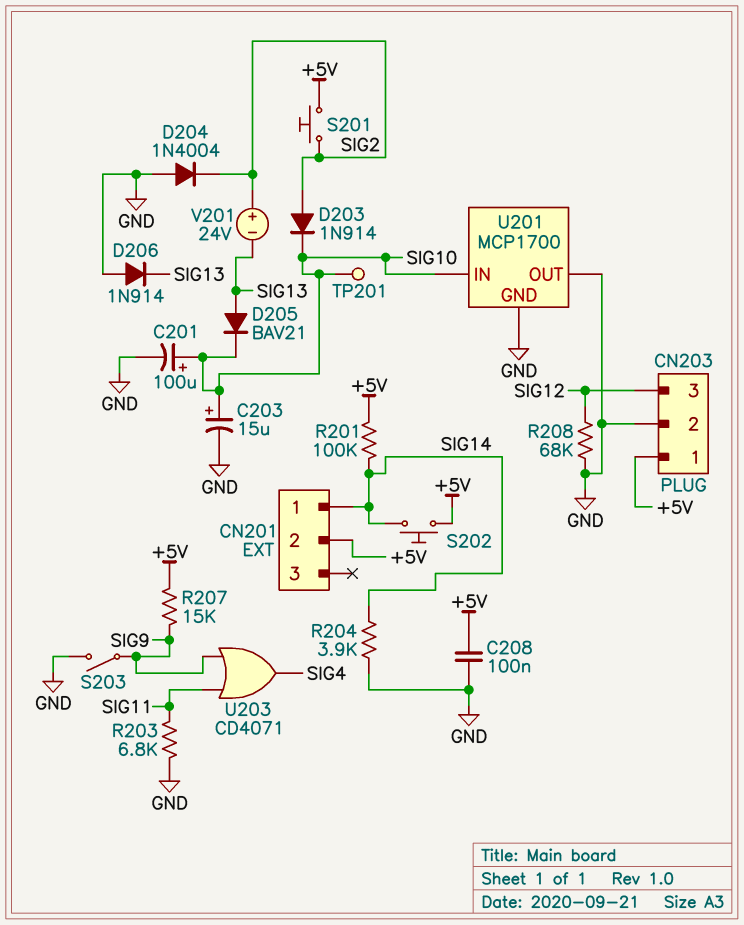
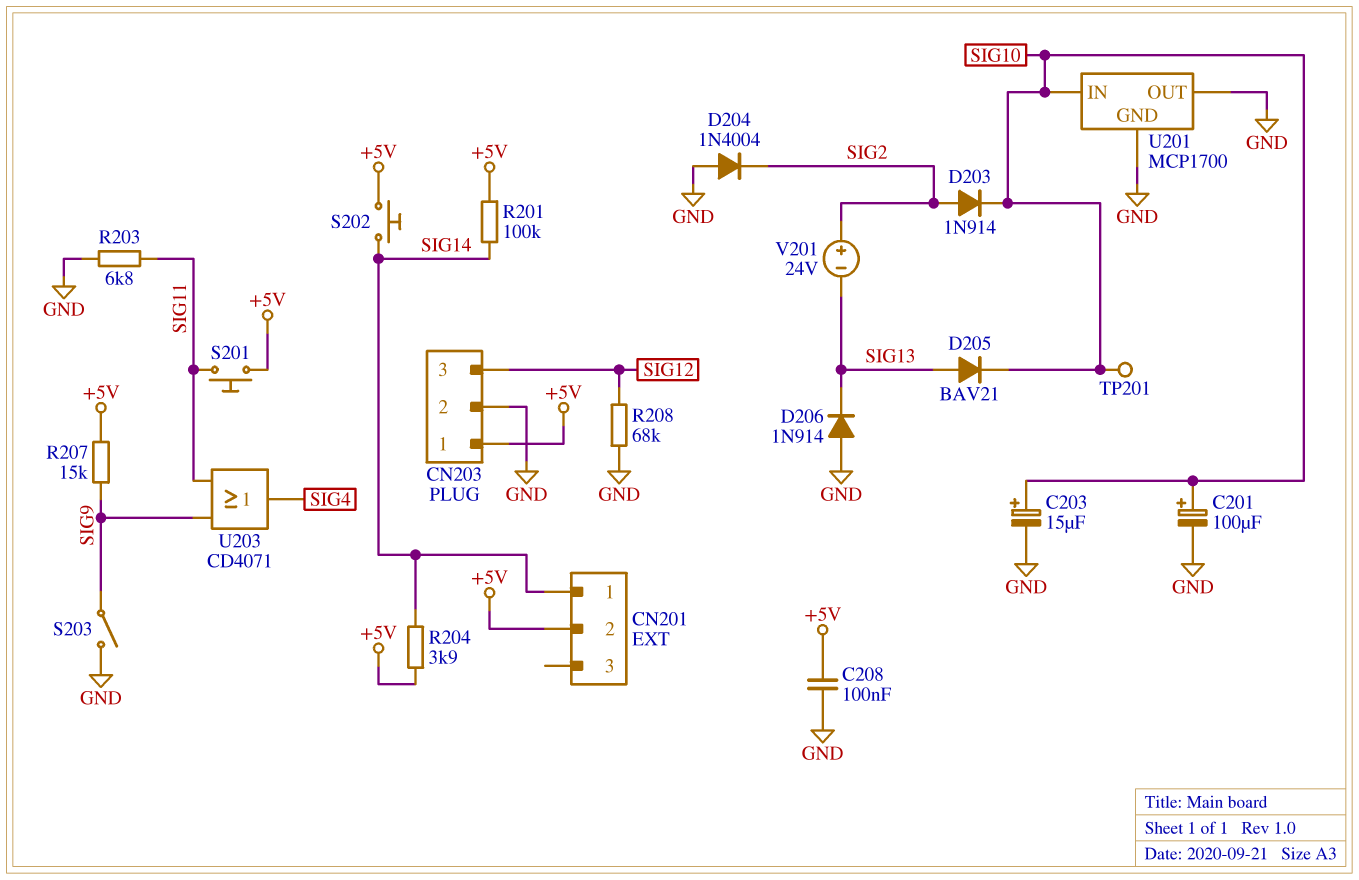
R204: 3.9k (GND, SIG14) -> 3.9k (+5V, SIG14)
S201: button (+5V, SIG2) -> button (+5V, SIG11)

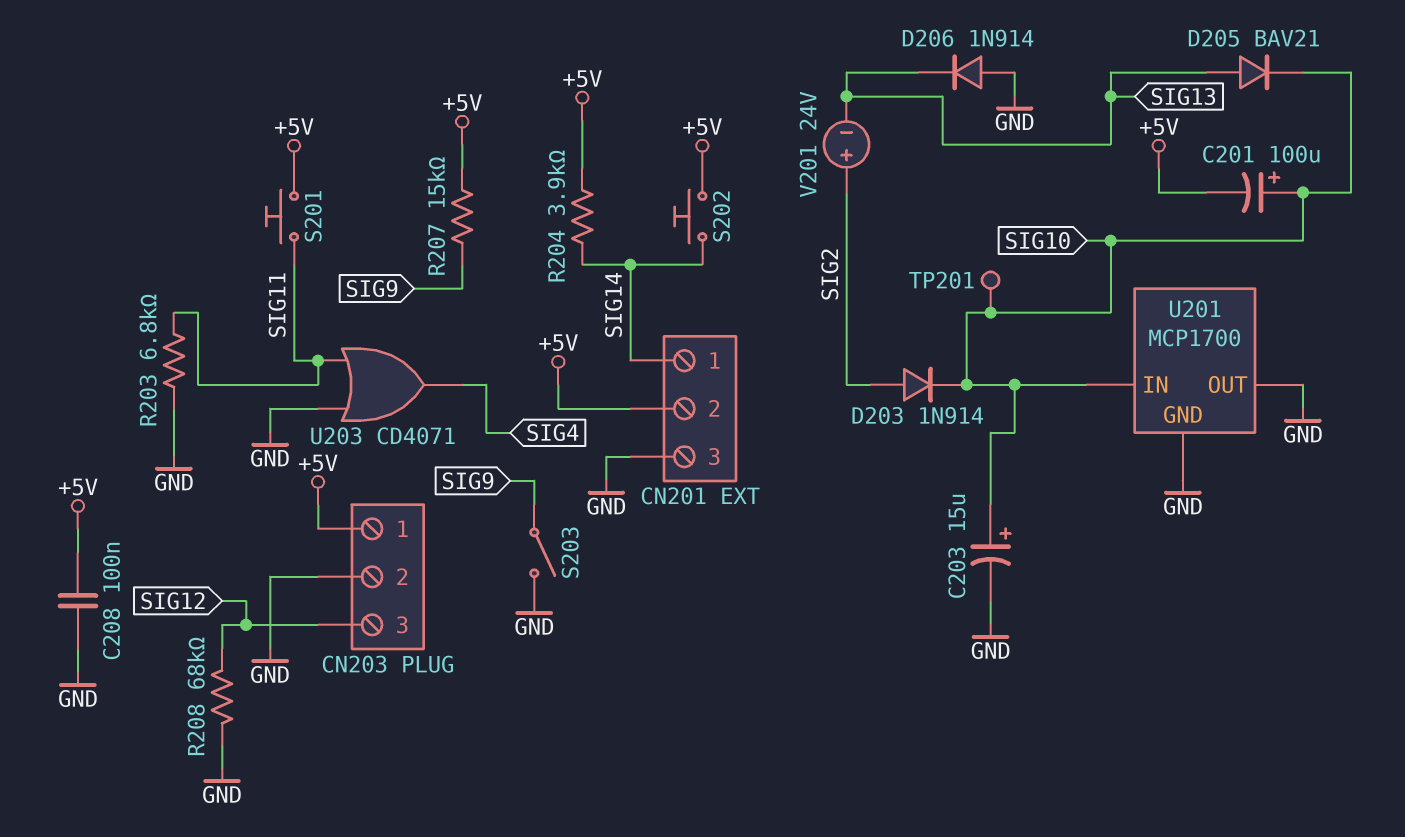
C201: 100uF (plus SIG10, minus GND) -> 100uF (plus SIG10, minus +5V)
CN201 pin 3: none -> GND
D204: diode 1N4004 (A GND, K SIG2) -> none
R201: 100k (+5V, SIG14) -> none
U203: OR CD4071 (in SIG9, in SIG11, out SIG4) -> OR CD4071 (in GND, in SIG11, out SIG4)

